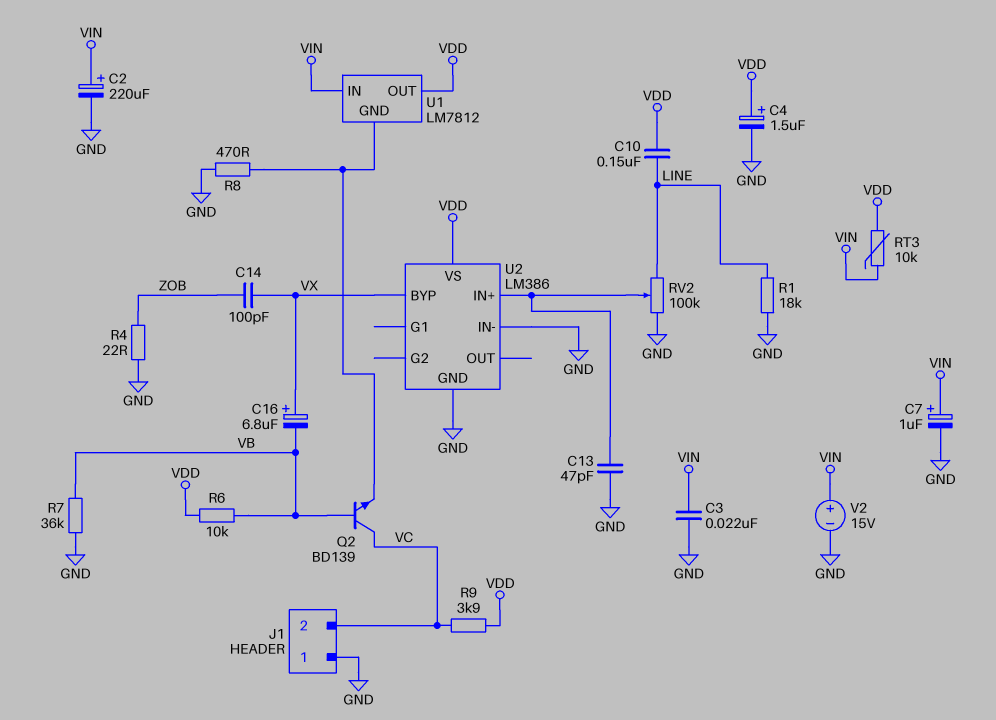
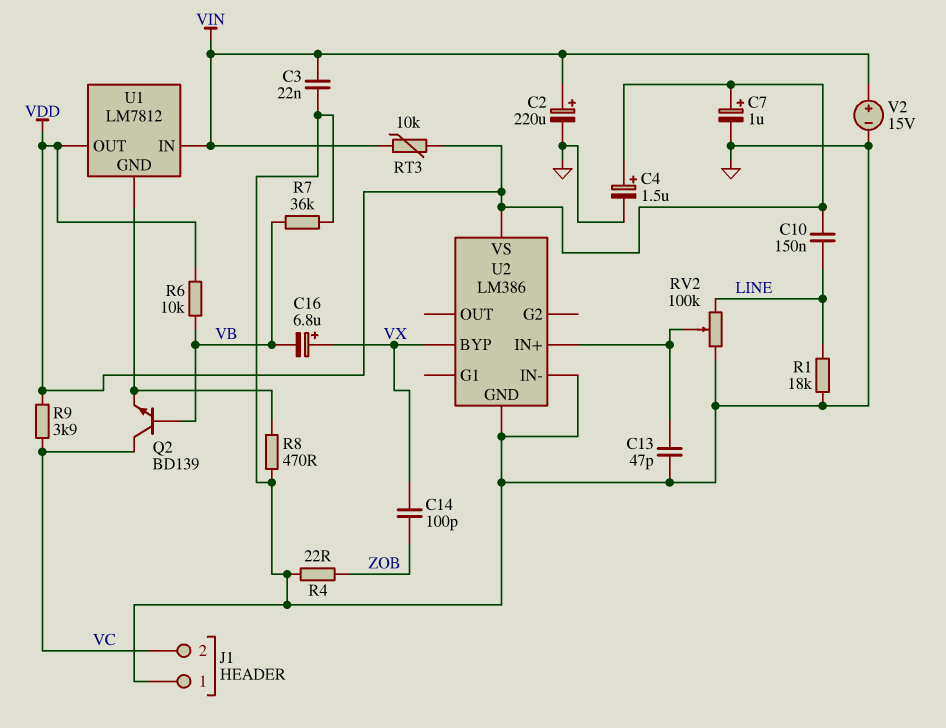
C7: 1uF (plus VIN, minus GND) -> 1uF (plus VDD, minus GND)

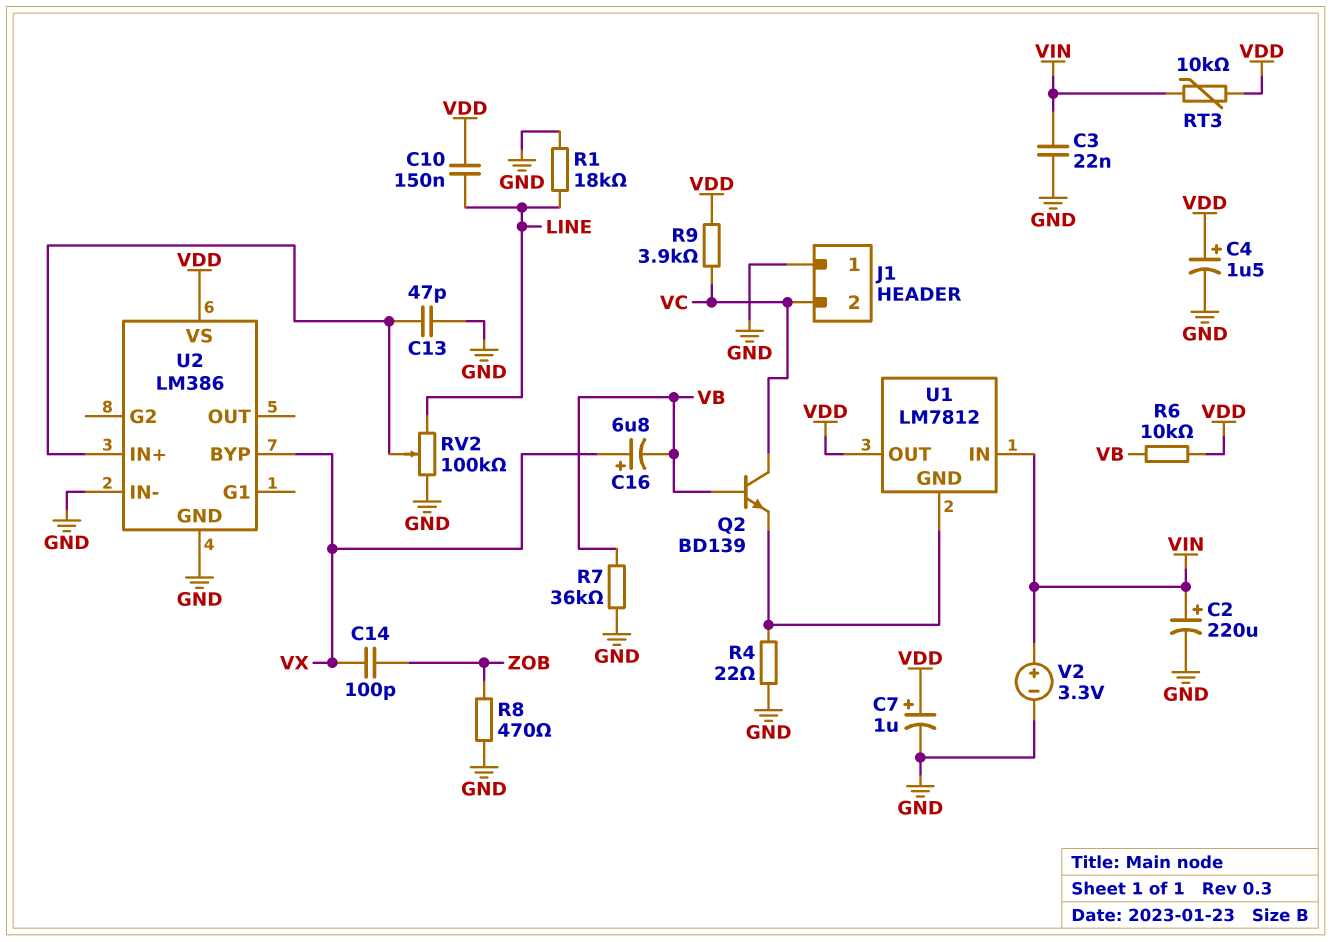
R4: 22 (GND, ZOB) -> 22 (GND, U1/GND)
R8: 470 (GND, U1/GND) -> 470 (GND, ZOB)
V2: 15V (plus VIN, minus GND) -> 3.3V (plus VIN, minus GND)

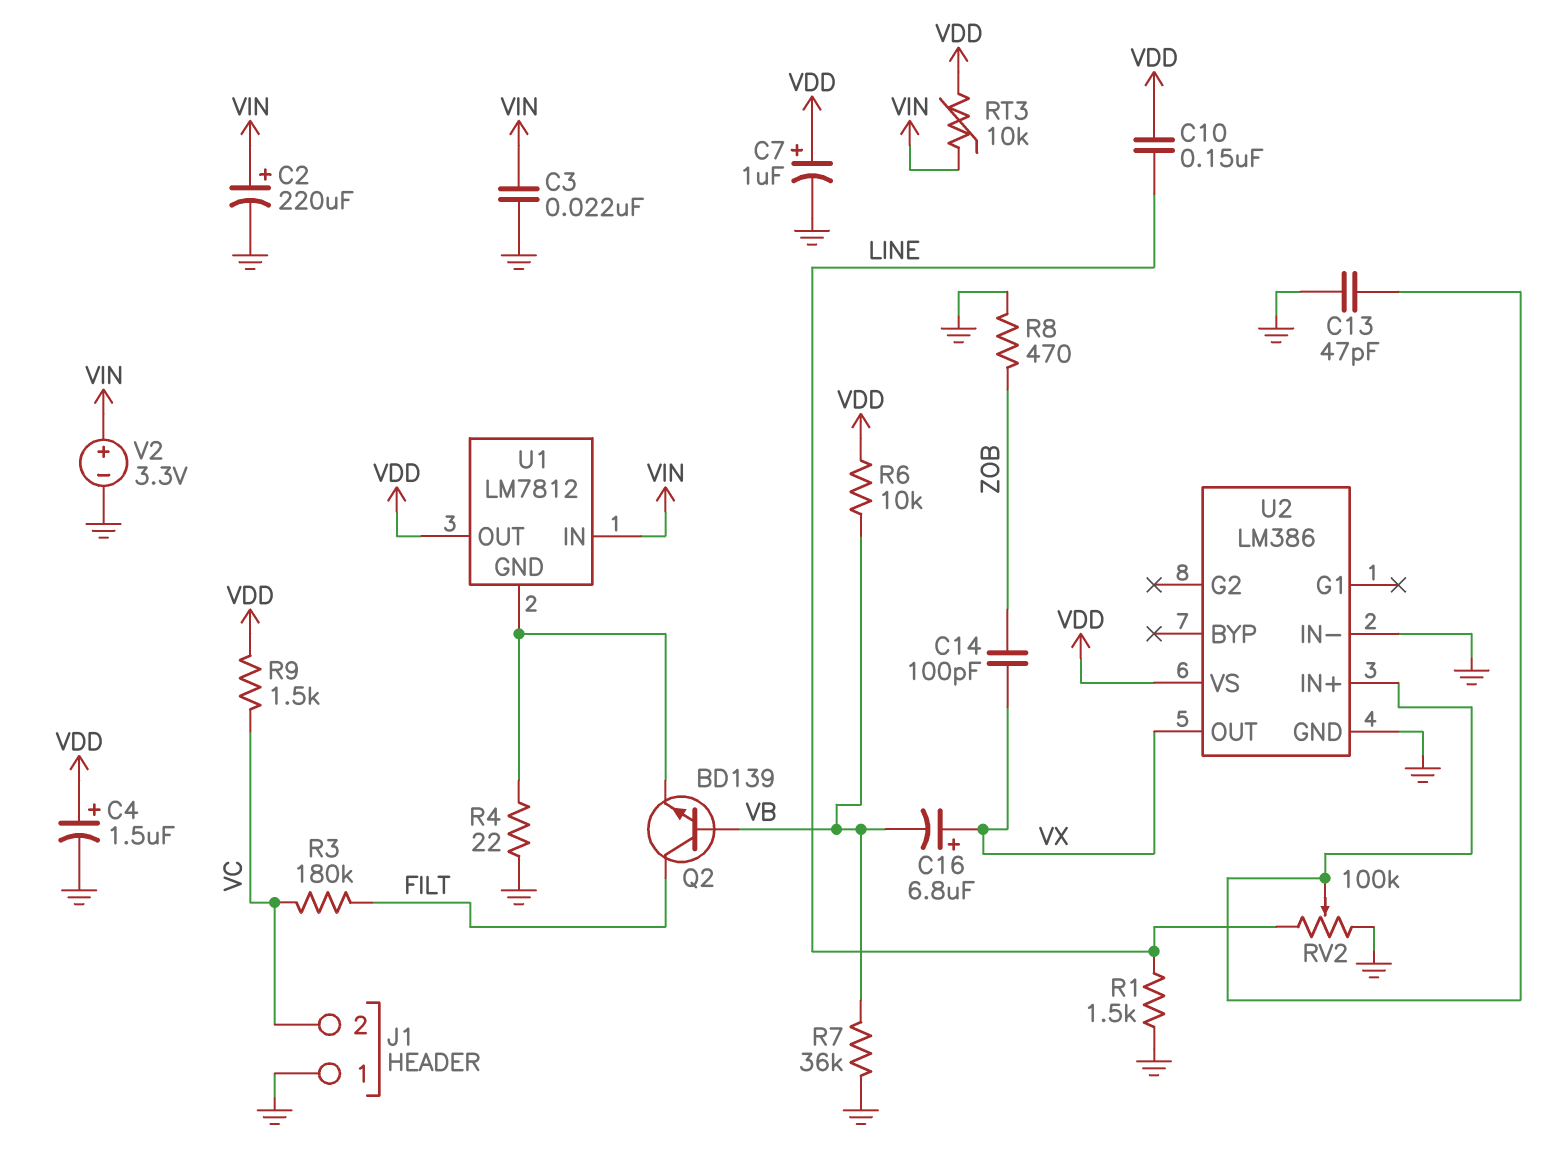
Q2: NPN BD139 (B VB, C VC, E U1/GND) -> NPN BD139 (B VB, C FILT, E U1/GND)
R1: 18k (GND, LINE) -> 1.5k (GND, LINE)
R3: none -> 180k (FILT, VC)
R9: 3.9k (VC, VDD) -> 1.5k (VC, VDD)
U2 pin BYP: VX -> none
U2 pin OUT: none -> VX

